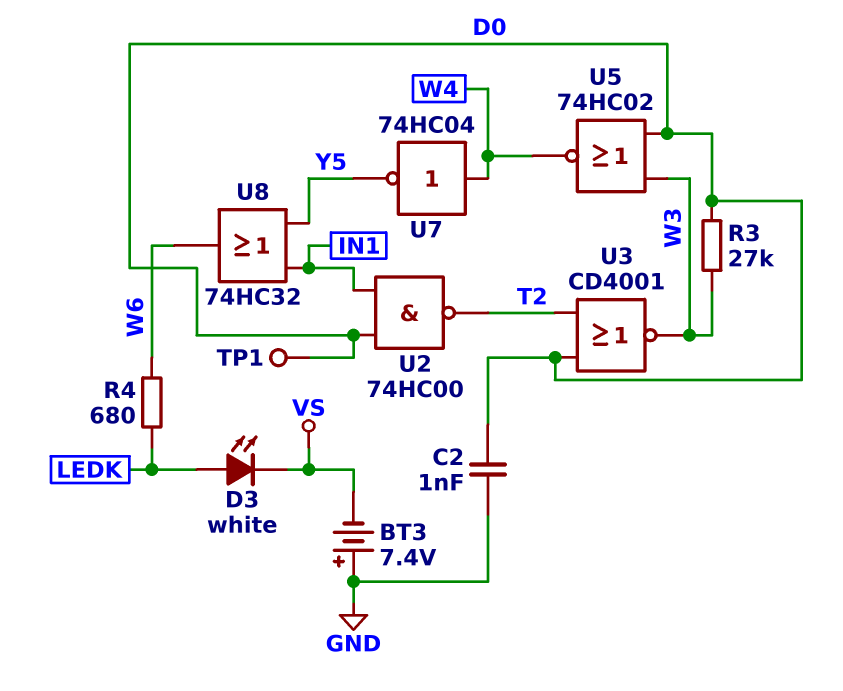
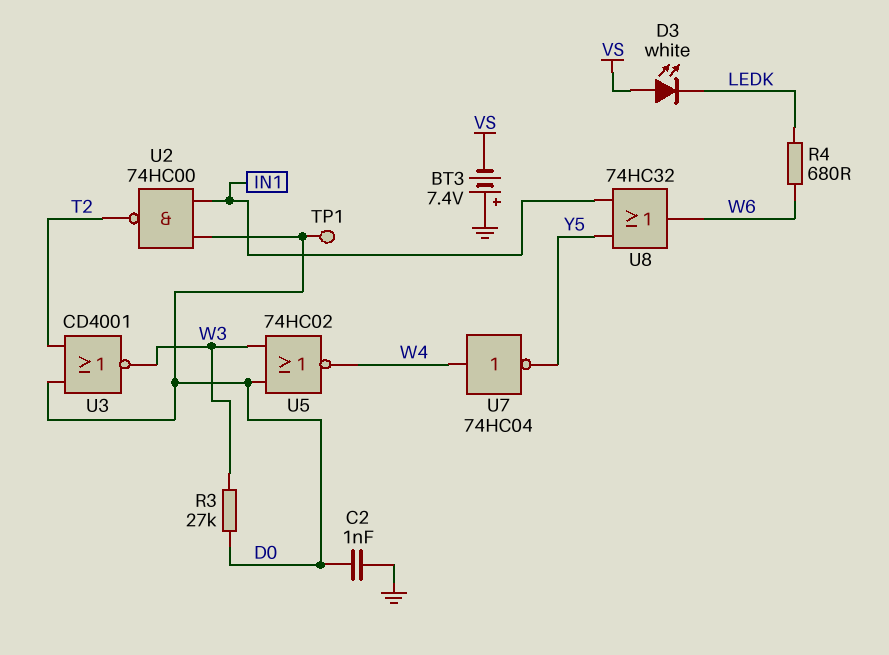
D3: LED white (A LEDK, K VS) -> LED white (A VS, K LEDK)

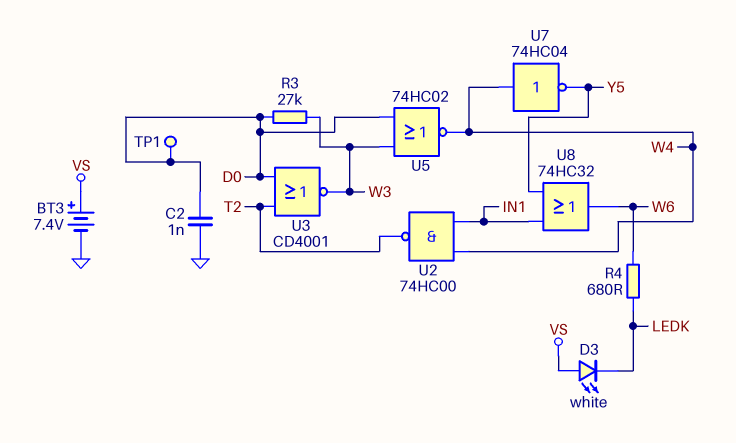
BT3: 7.4V (plus GND, minus VS) -> 7.4V (plus VS, minus GND)
U2: NAND 74HC00 (in D0, in IN1, out T2) -> NAND 74HC00 (in IN1, in W4, out T2)

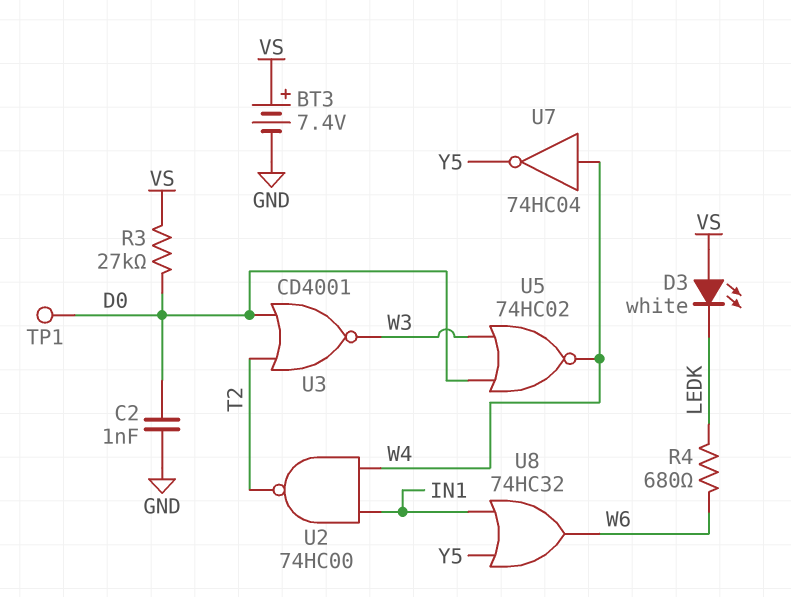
R3: 27k (D0, W3) -> 27k (D0, VS)

